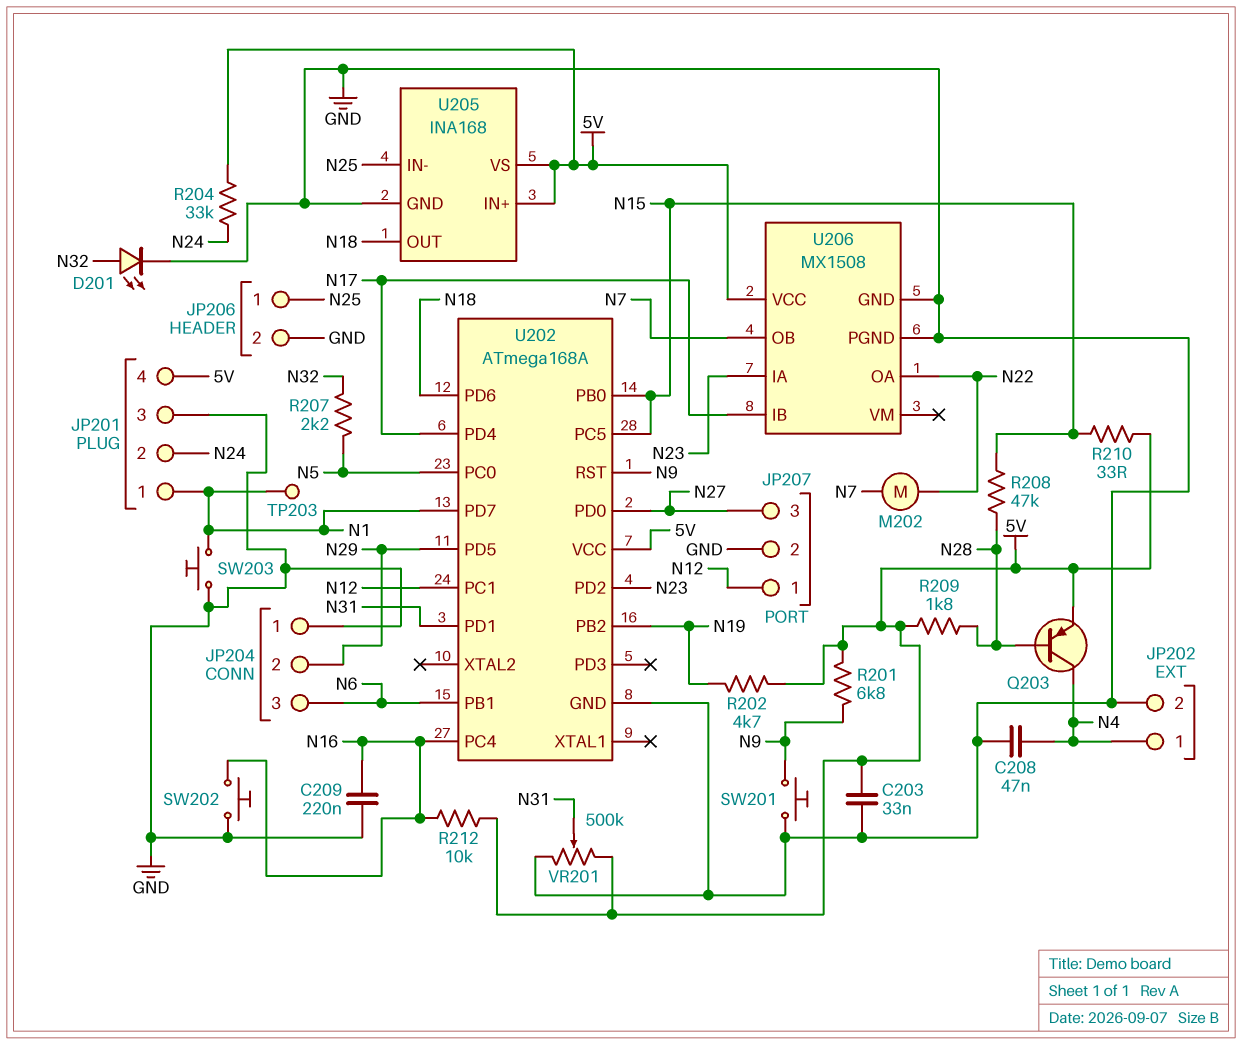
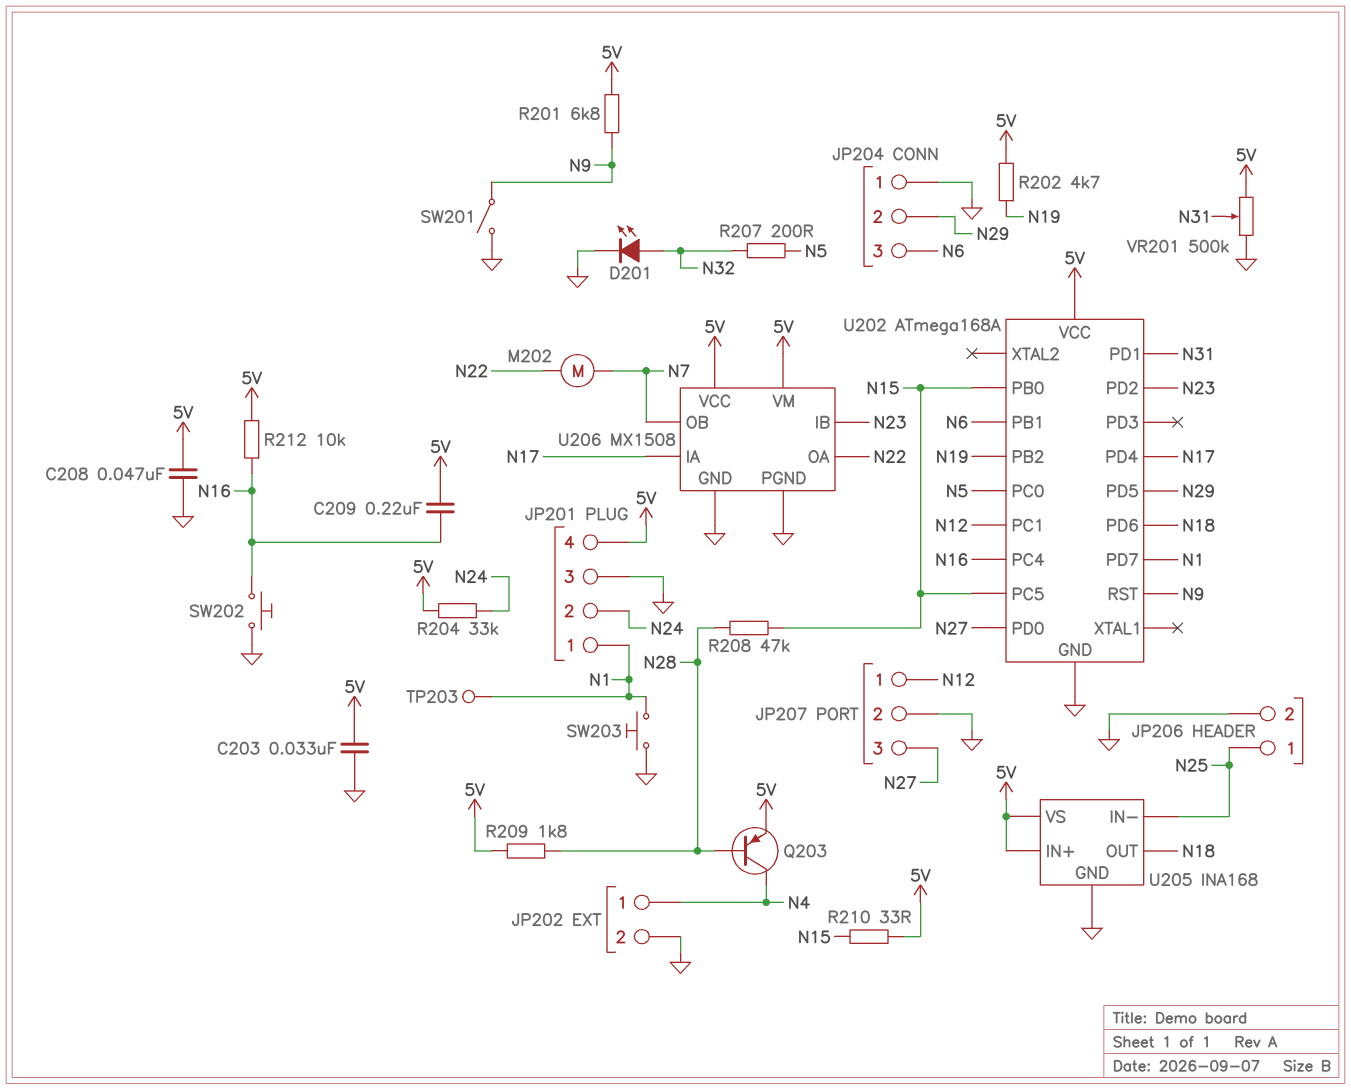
C208: 47nF (GND, N4) -> 47nF (5V, GND)
C209: 220nF (GND, N16) -> 220nF (5V, N16)
R207: 2.2k (N5, N32) -> 200 (N5, N32)
SW201: button (GND, N9) -> switch (GND, N9)
U206 pin IA: N23 -> N17
U206 pin IB: N17 -> N23
U206 pin VM: none -> 5V

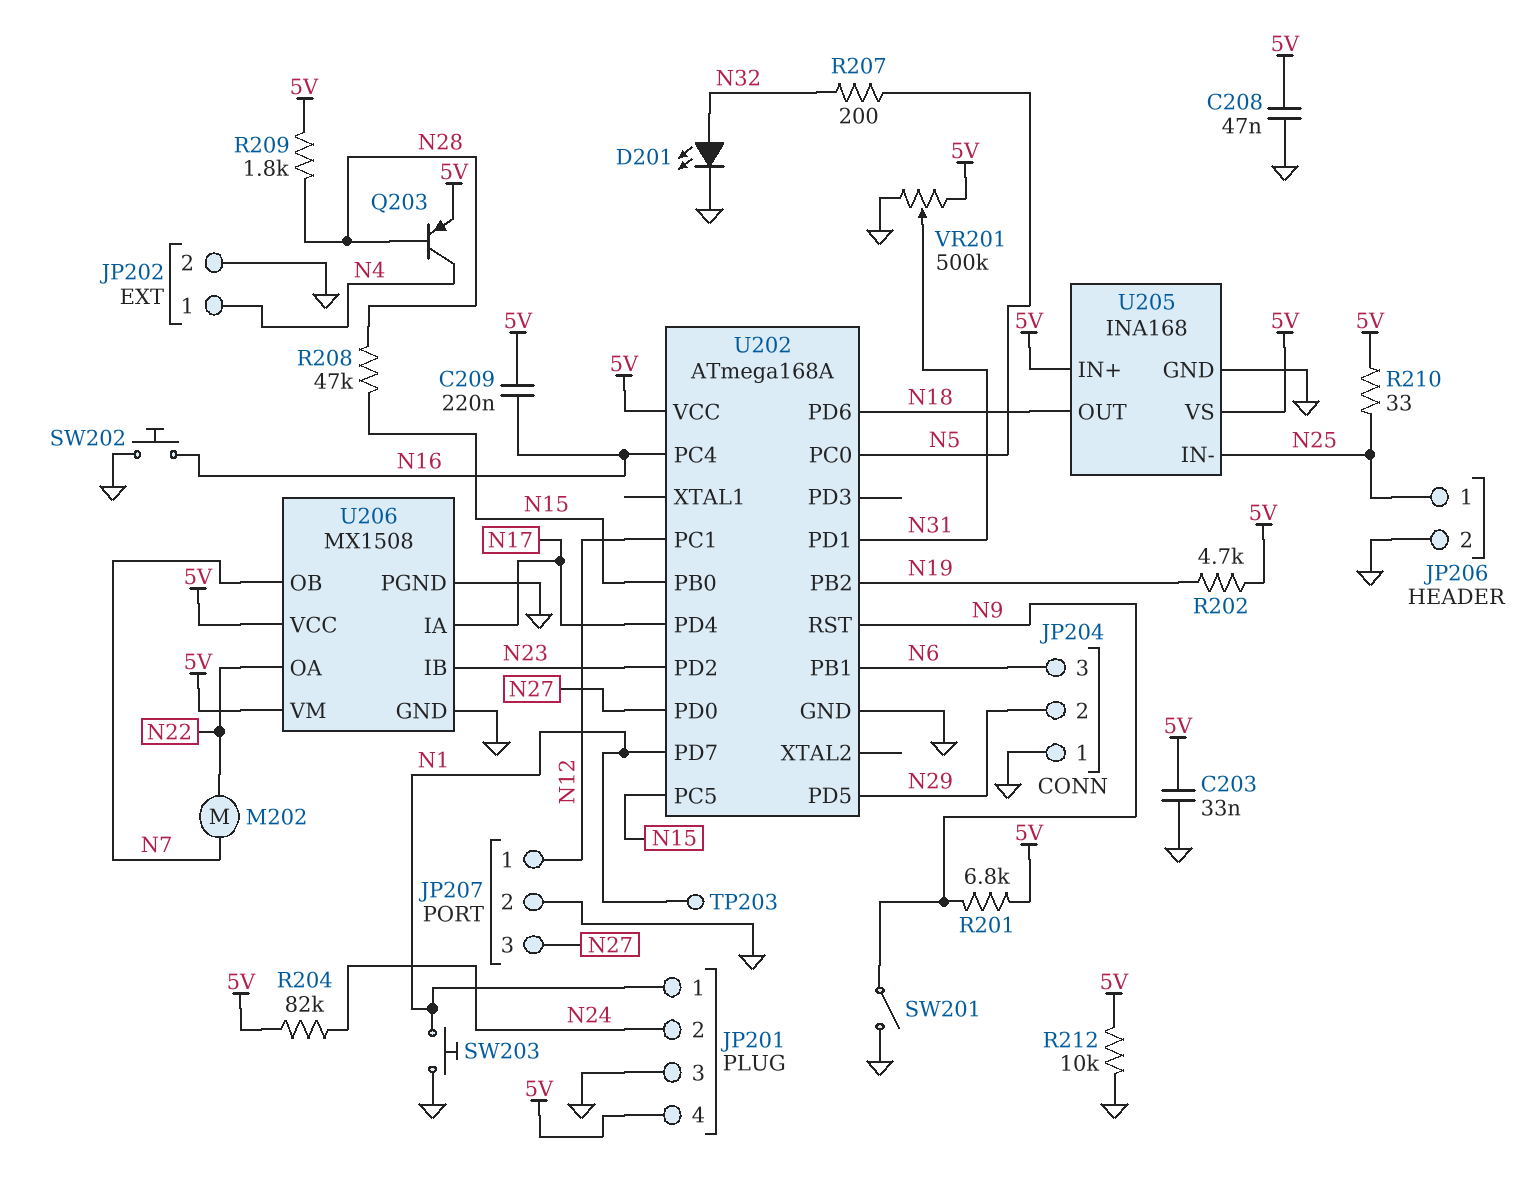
R204: 33k (5V, N24) -> 82k (5V, N24)
R210: 33 (5V, N15) -> 33 (5V, N25)
R212: 10k (5V, N16) -> 10k (5V, GND)

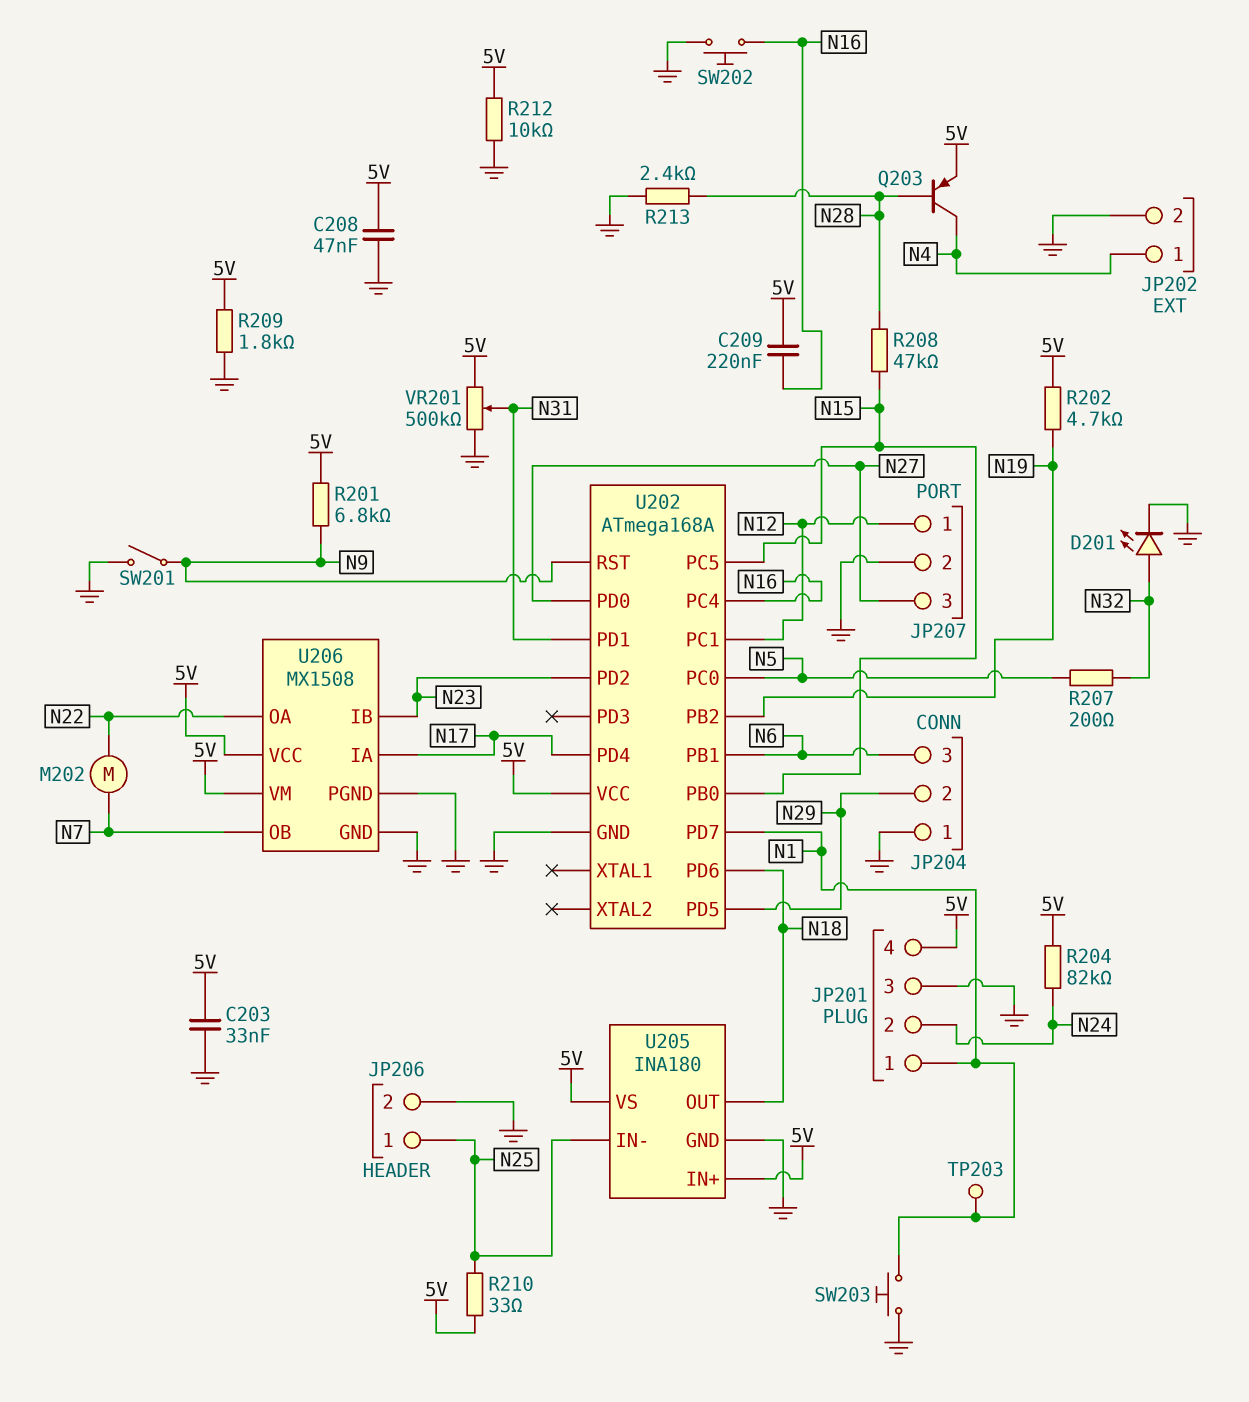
R209: 1.8k (5V, N28) -> 1.8k (5V, GND)
R213: none -> 2.4k (GND, N28)
U205: INA168 -> INA180

